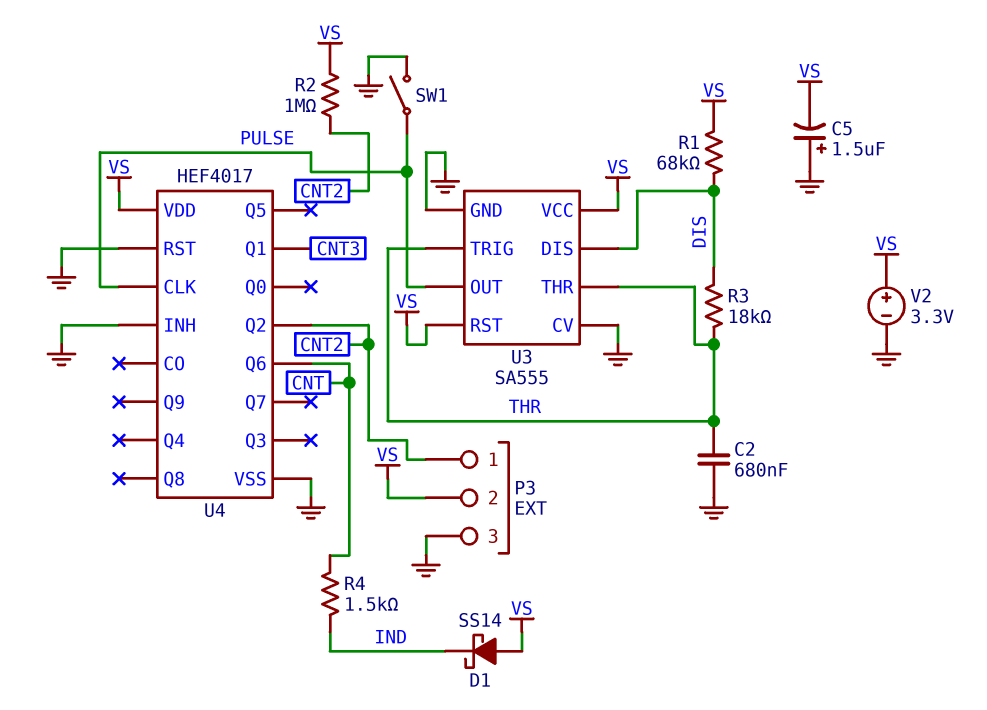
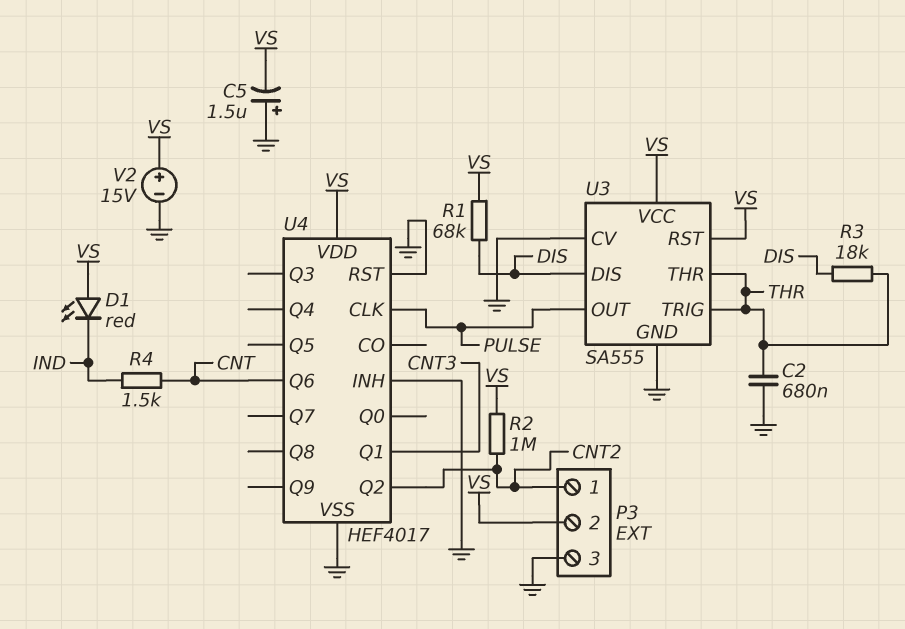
D1: schottky SS14 (A VS, K IND) -> LED red (A VS, K IND)
SW1: switch (GND, PULSE) -> none
V2: 3.3V (plus VS, minus GND) -> 15V (plus VS, minus GND)

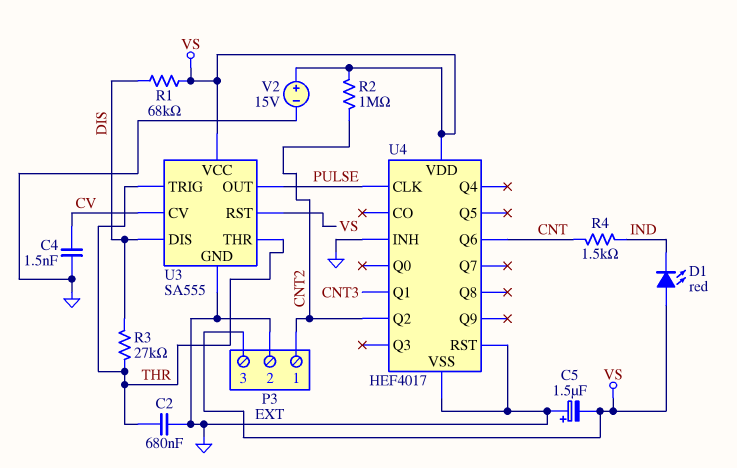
C4: none -> 1.5nF (CV, GND)
P3 pin 2: VS -> GND
P3 pin 3: GND -> VS
R3: 18k (DIS, THR) -> 27k (DIS, THR)
U3 pin CV: GND -> CV

